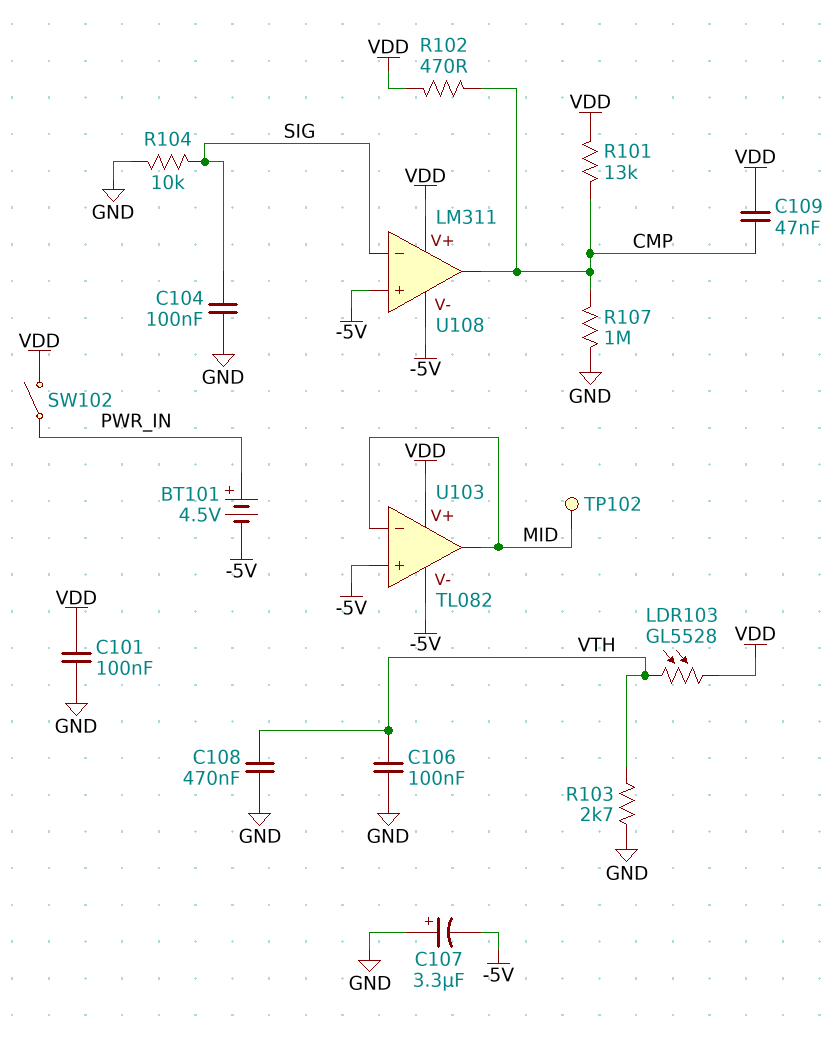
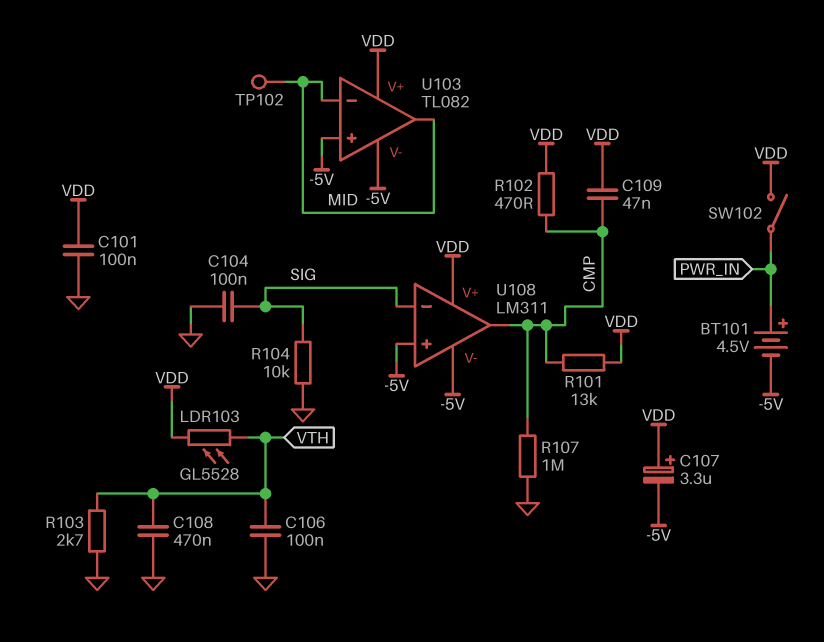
C107: 3.3uF (plus GND, minus -5V) -> 3.3uF (plus VDD, minus -5V)

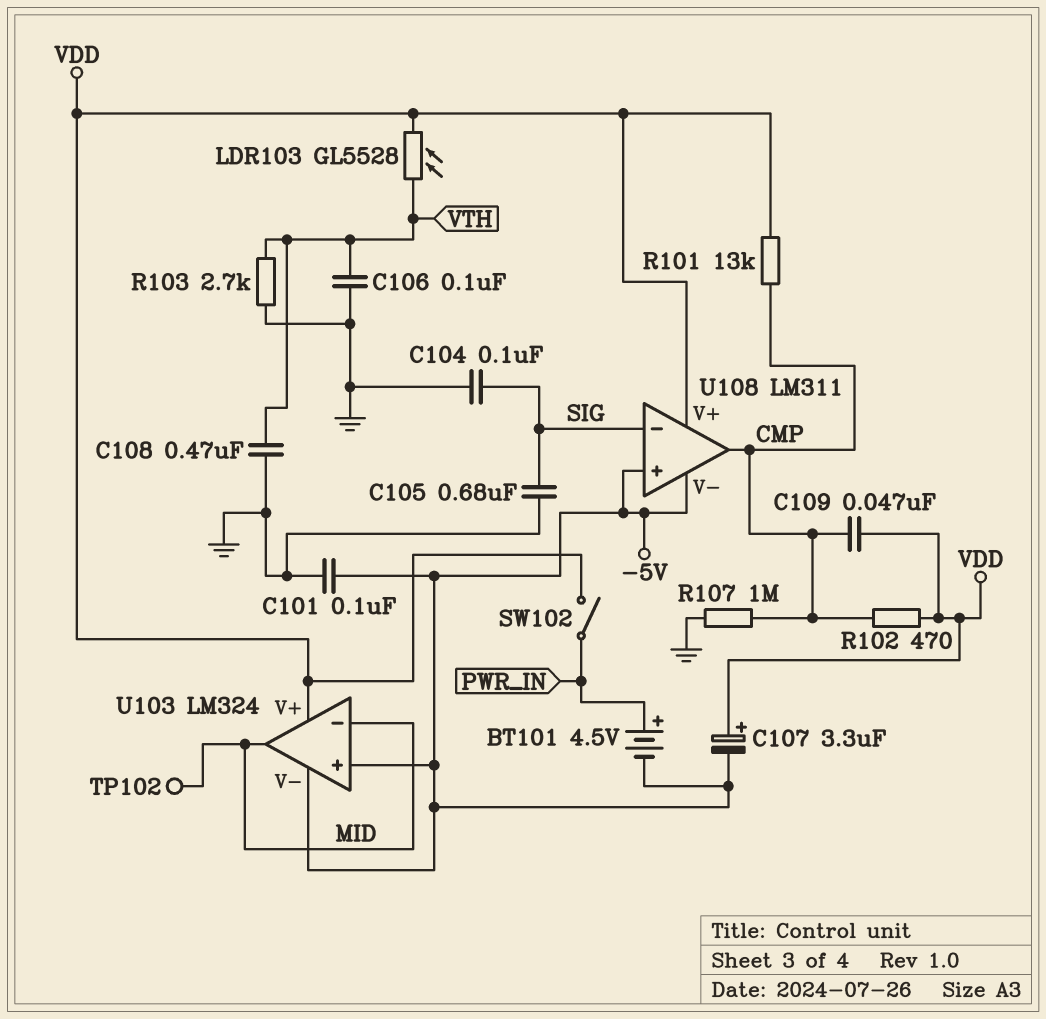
C101: 100nF (GND, VDD) -> 100nF (-5V, GND)
C105: none -> 680nF (GND, SIG)
R104: 10k (GND, SIG) -> none
U103: TL082 -> LM324

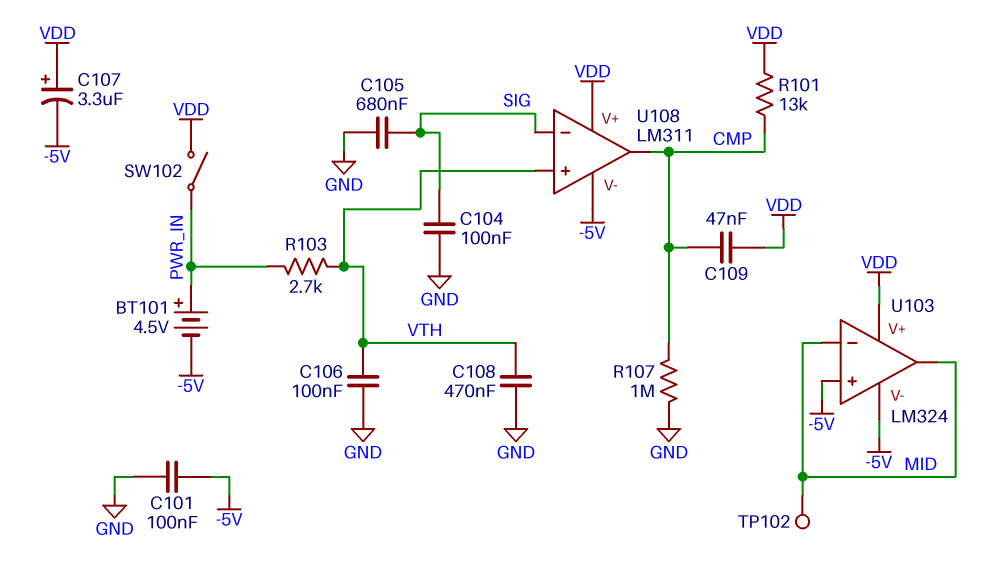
LDR103: GL5528 (VDD, VTH) -> none
R102: 470 (CMP, VDD) -> none
R103: 2.7k (GND, VTH) -> 2.7k (PWR_IN, VTH)
U108 pin in+: -5V -> VTH

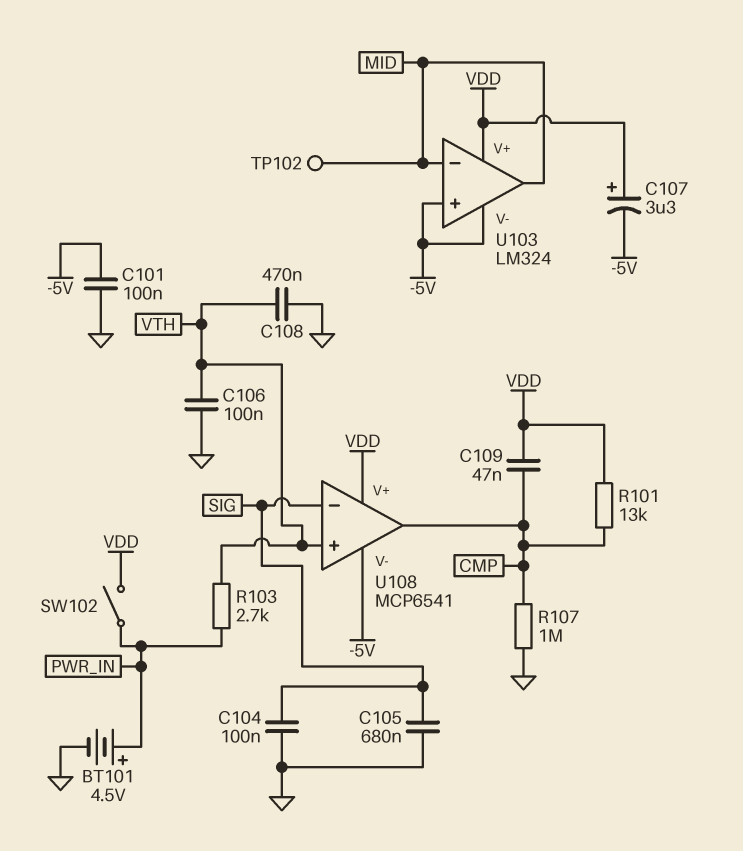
BT101: 4.5V (plus PWR_IN, minus -5V) -> 4.5V (plus PWR_IN, minus GND)
U108: LM311 -> MCP6541

